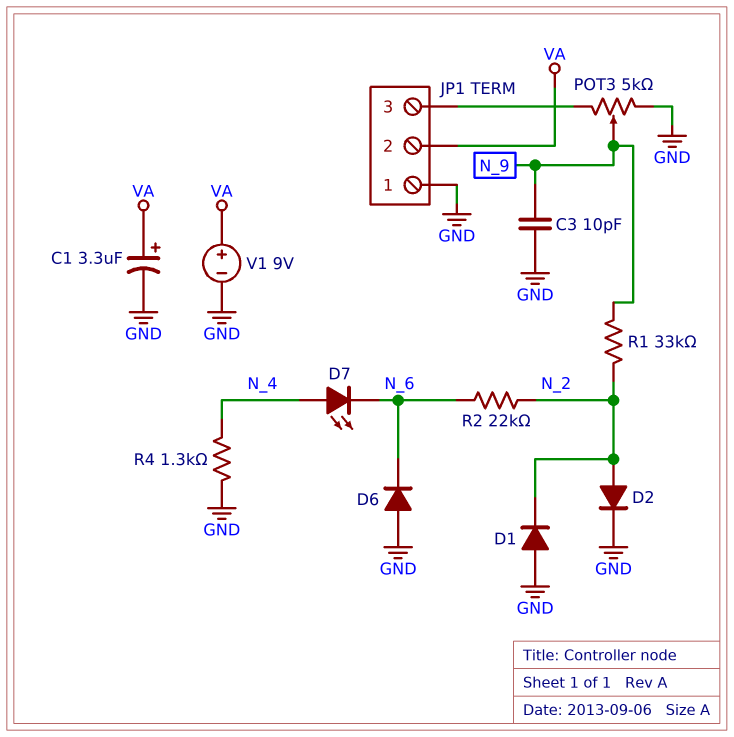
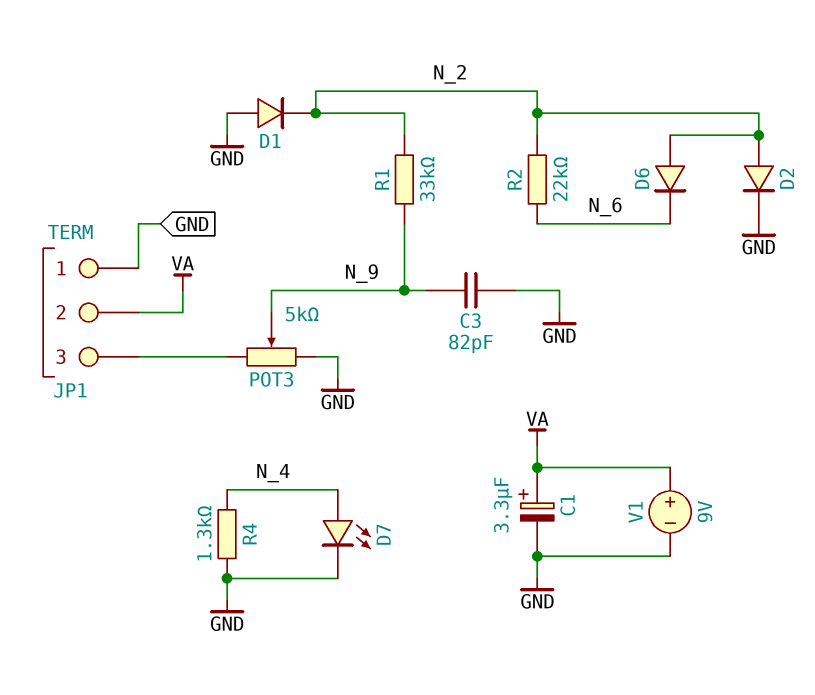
C3: 10pF (GND, N_9) -> 82pF (GND, N_9)
D6: diode (A GND, K N_6) -> diode (A N_2, K N_6)
D7: LED (A N_4, K N_6) -> LED (A N_4, K GND)

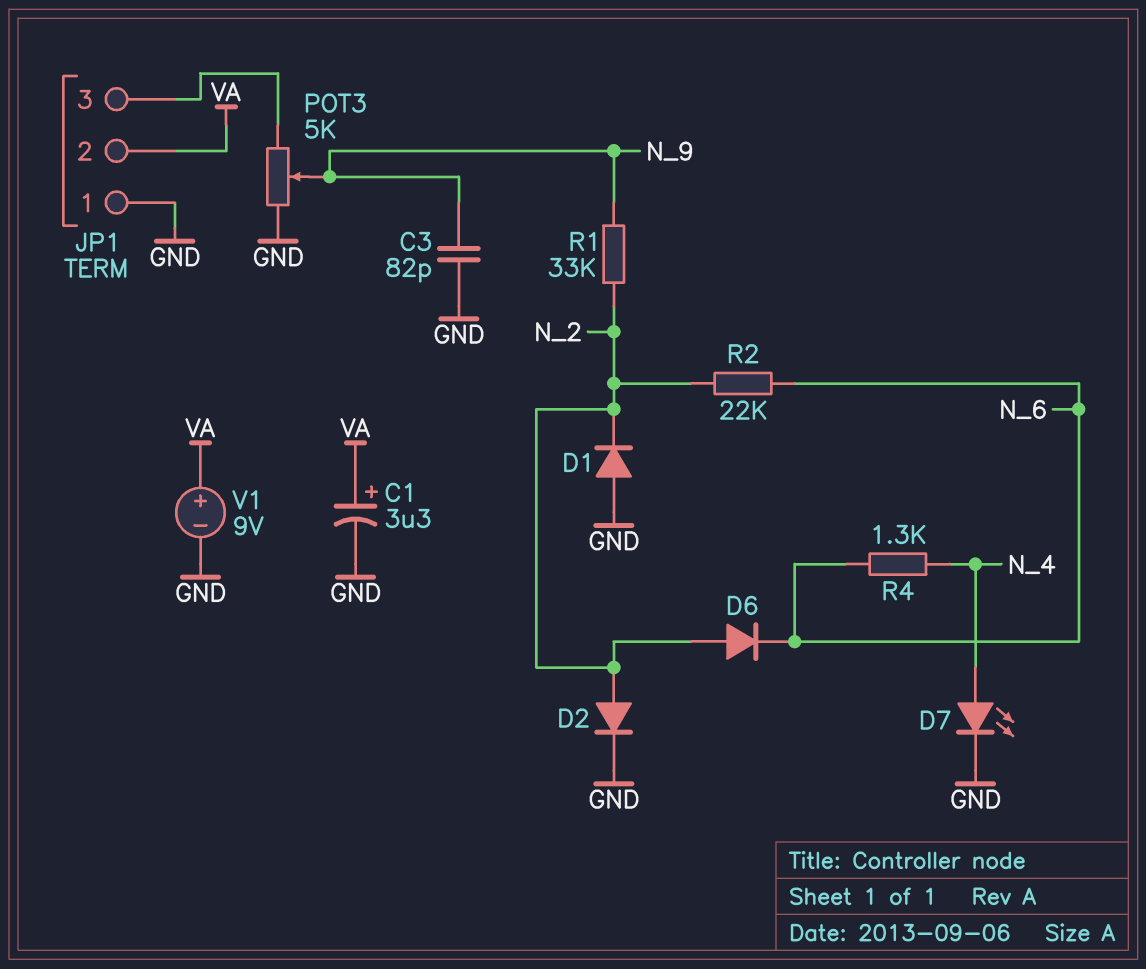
R4: 1.3k (GND, N_4) -> 1.3k (N_4, N_6)

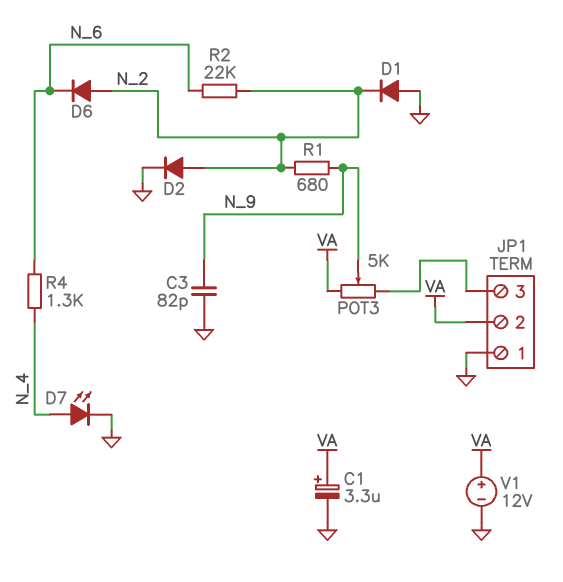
POT3: 5k (GND, JP1/3, wiper N_9) -> 5k (JP1/3, VA, wiper N_9)
R1: 33k (N_2, N_9) -> 680 (N_2, N_9)
V1: 9V (plus VA, minus GND) -> 12V (plus VA, minus GND)

